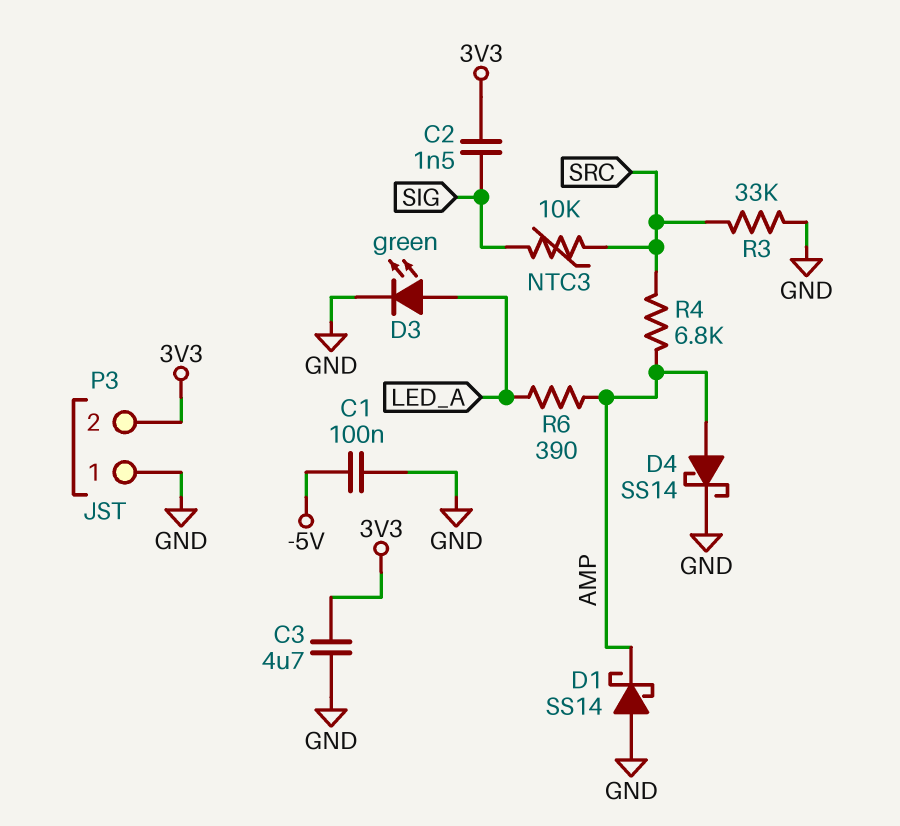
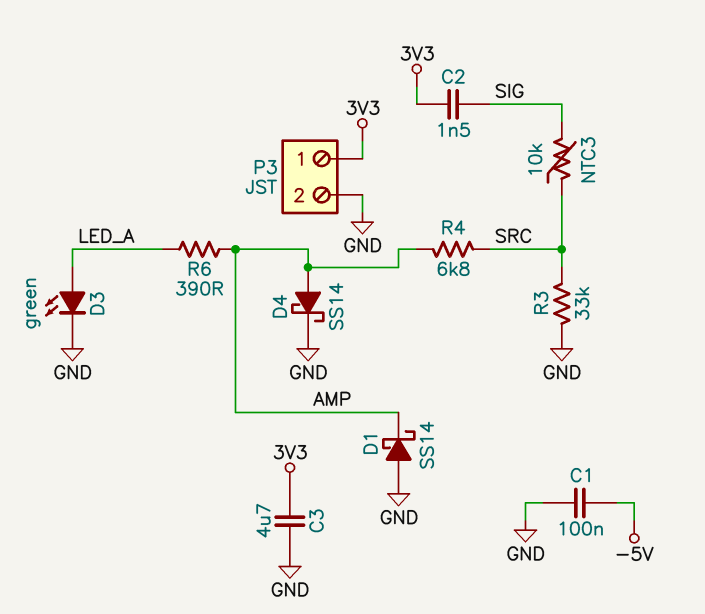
P3 pin 1: GND -> 3V3
P3 pin 2: 3V3 -> GND

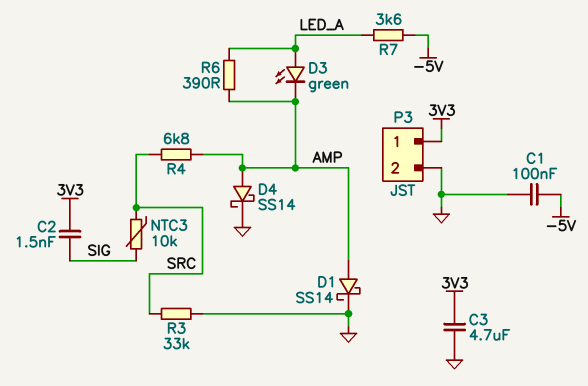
D1: schottky SS14 (A GND, K AMP) -> schottky SS14 (A AMP, K GND)
D3: LED green (A LED_A, K GND) -> LED green (A LED_A, K AMP)
R7: none -> 3.6k (-5V, LED_A)

